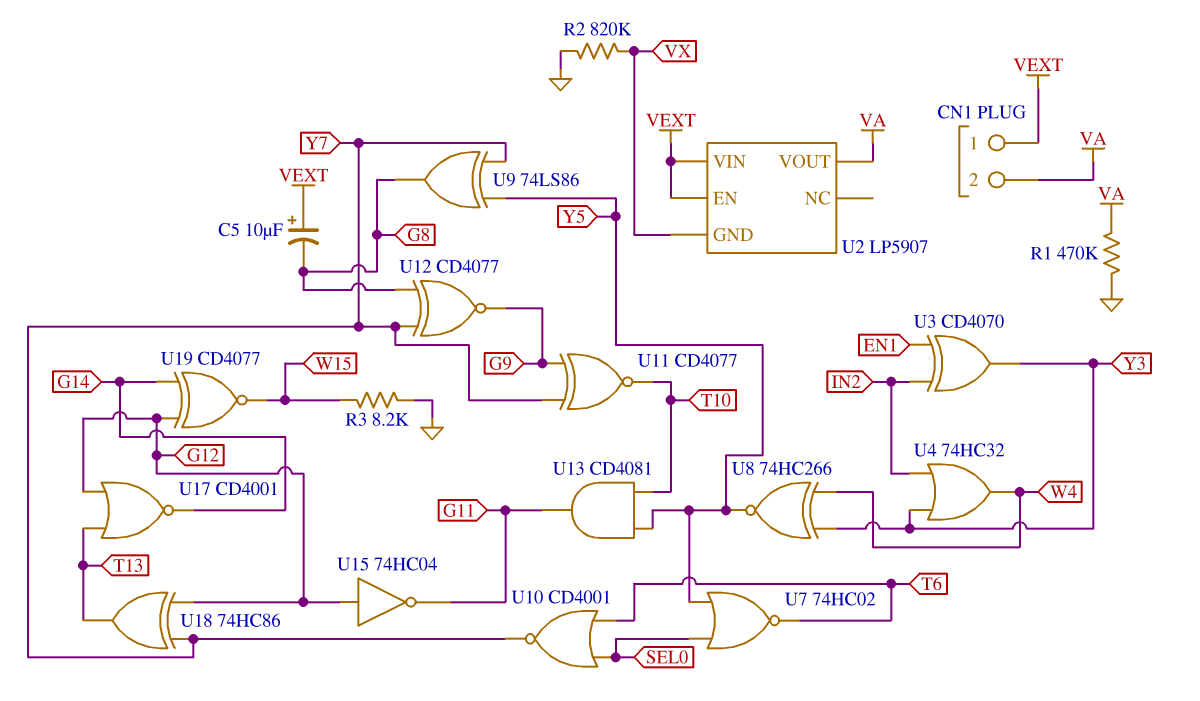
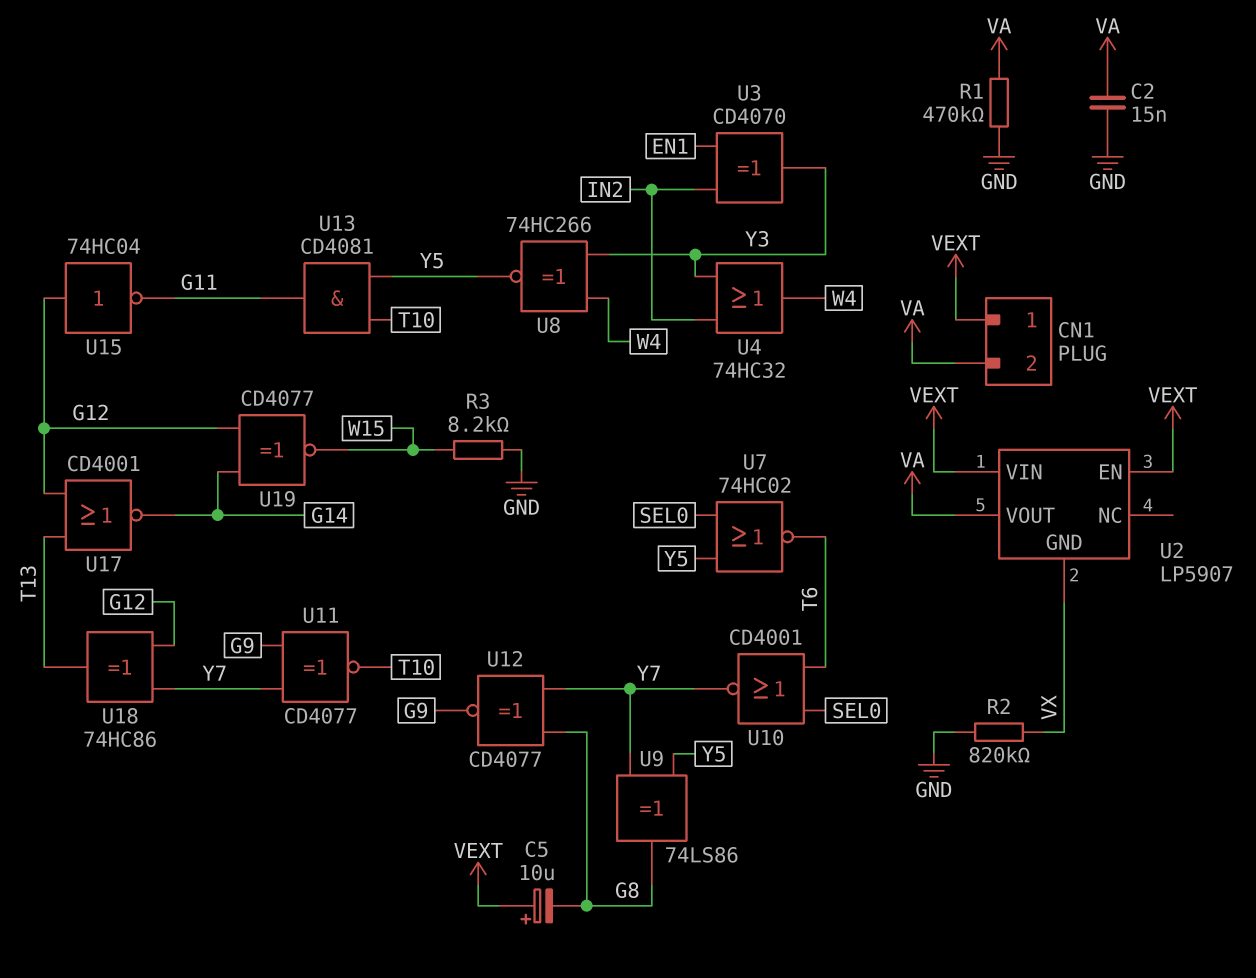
C2: none -> 15nF (GND, VA)

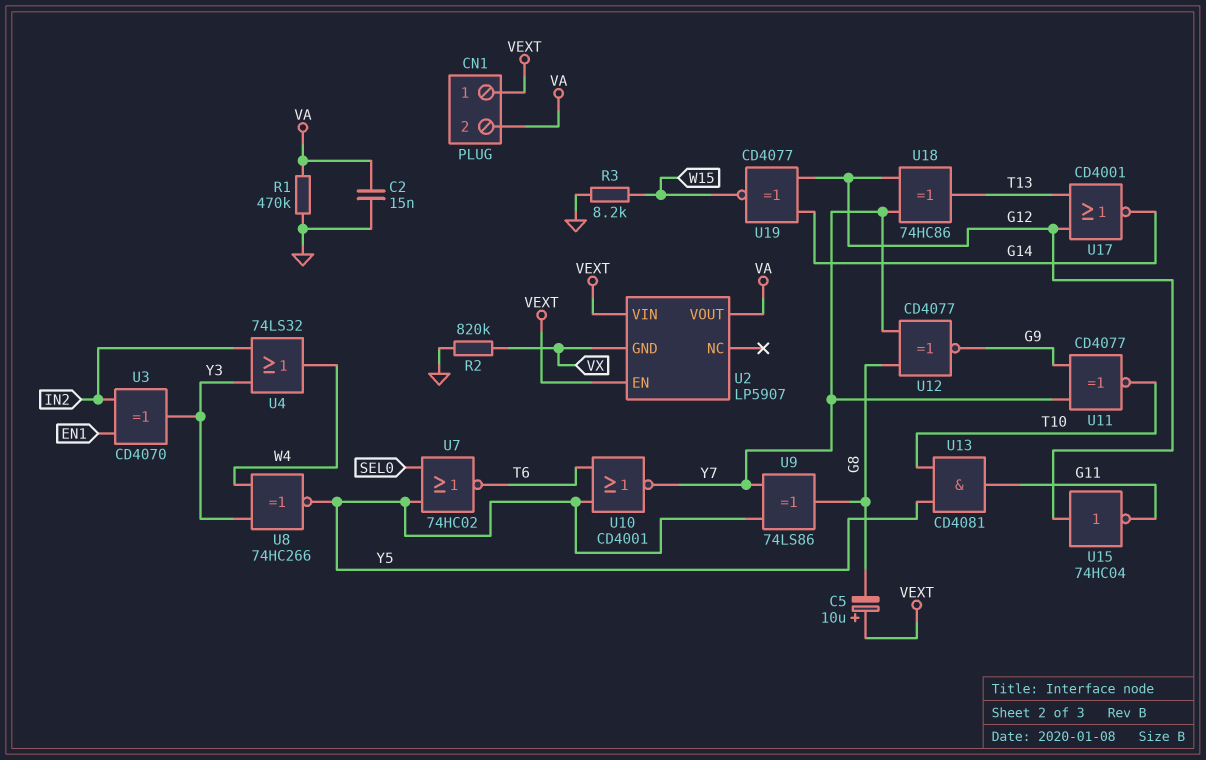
U4: OR 74HC32 (in IN2, in Y3, out W4) -> OR 74LS32 (in IN2, in Y3, out W4)
U10: NOR CD4001 (in SEL0, in T6, out Y7) -> NOR CD4001 (in T6, in Y5, out Y7)

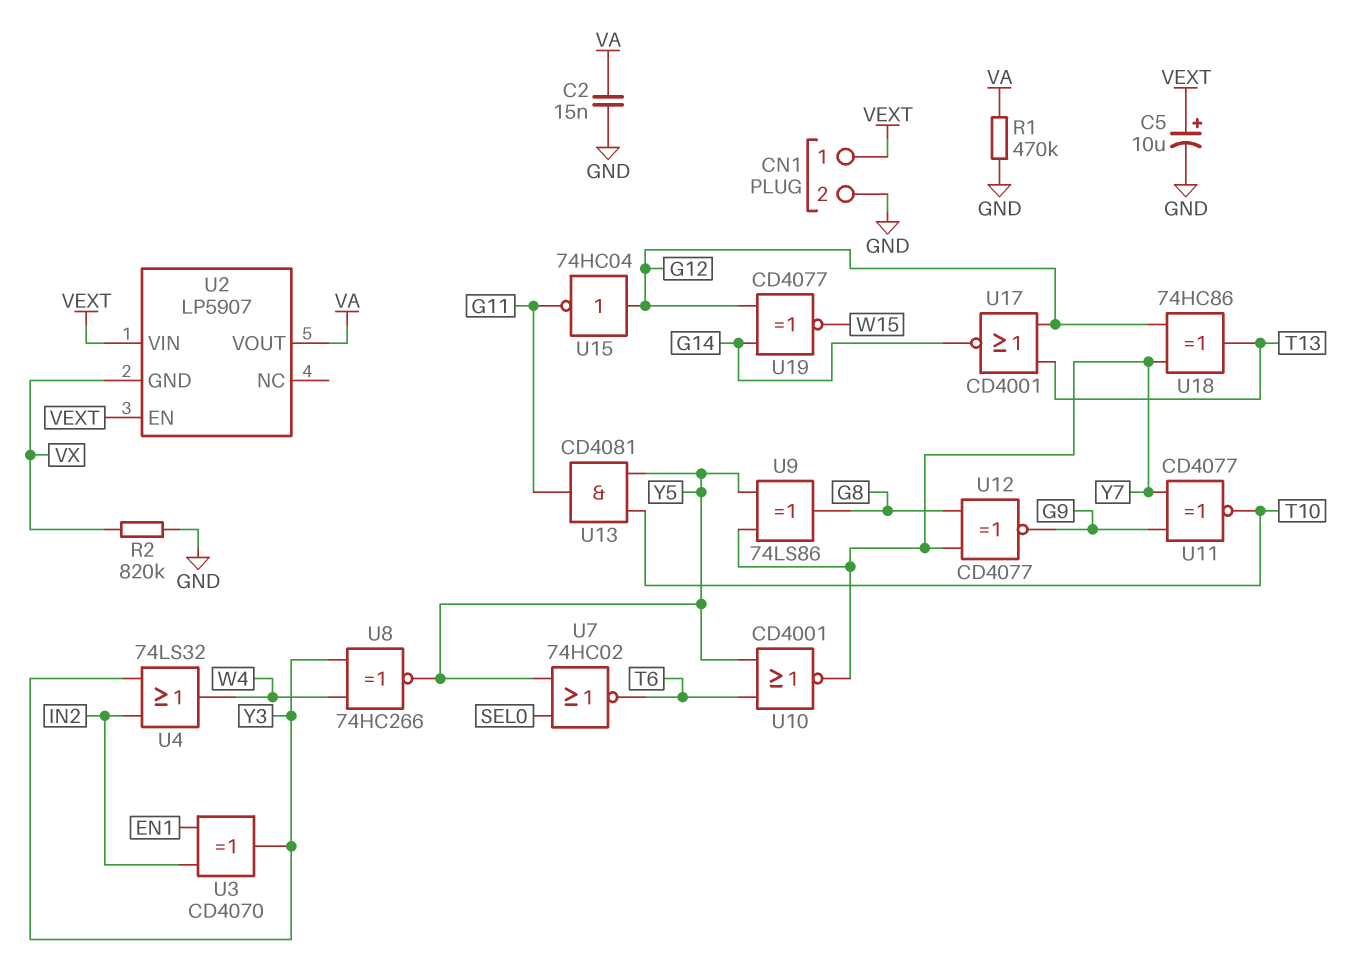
C5: 10uF (plus VEXT, minus G8) -> 10uF (plus VEXT, minus GND)
CN1 pin 2: VA -> GND
R3: 8.2k (GND, W15) -> none

